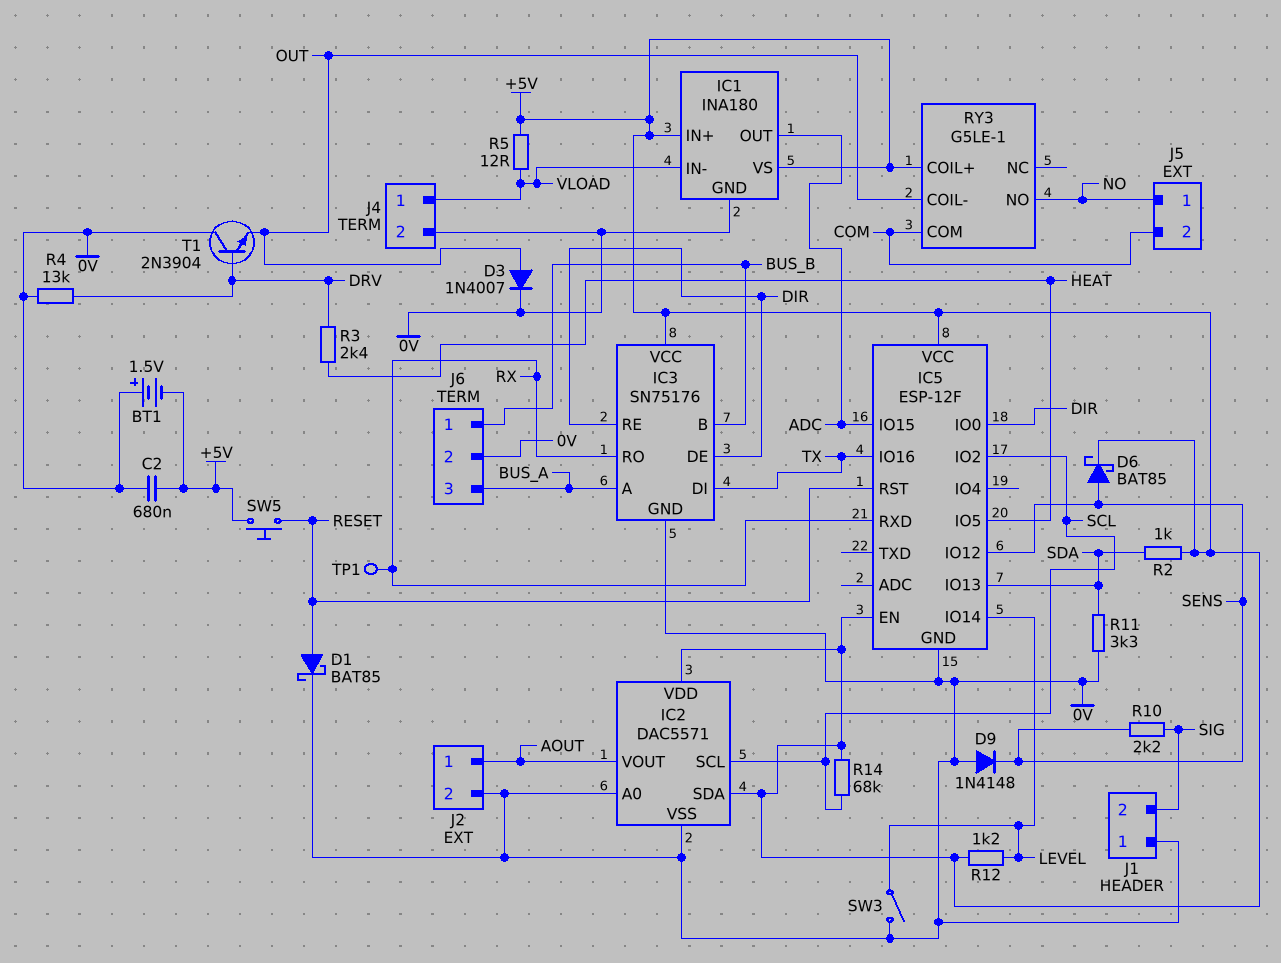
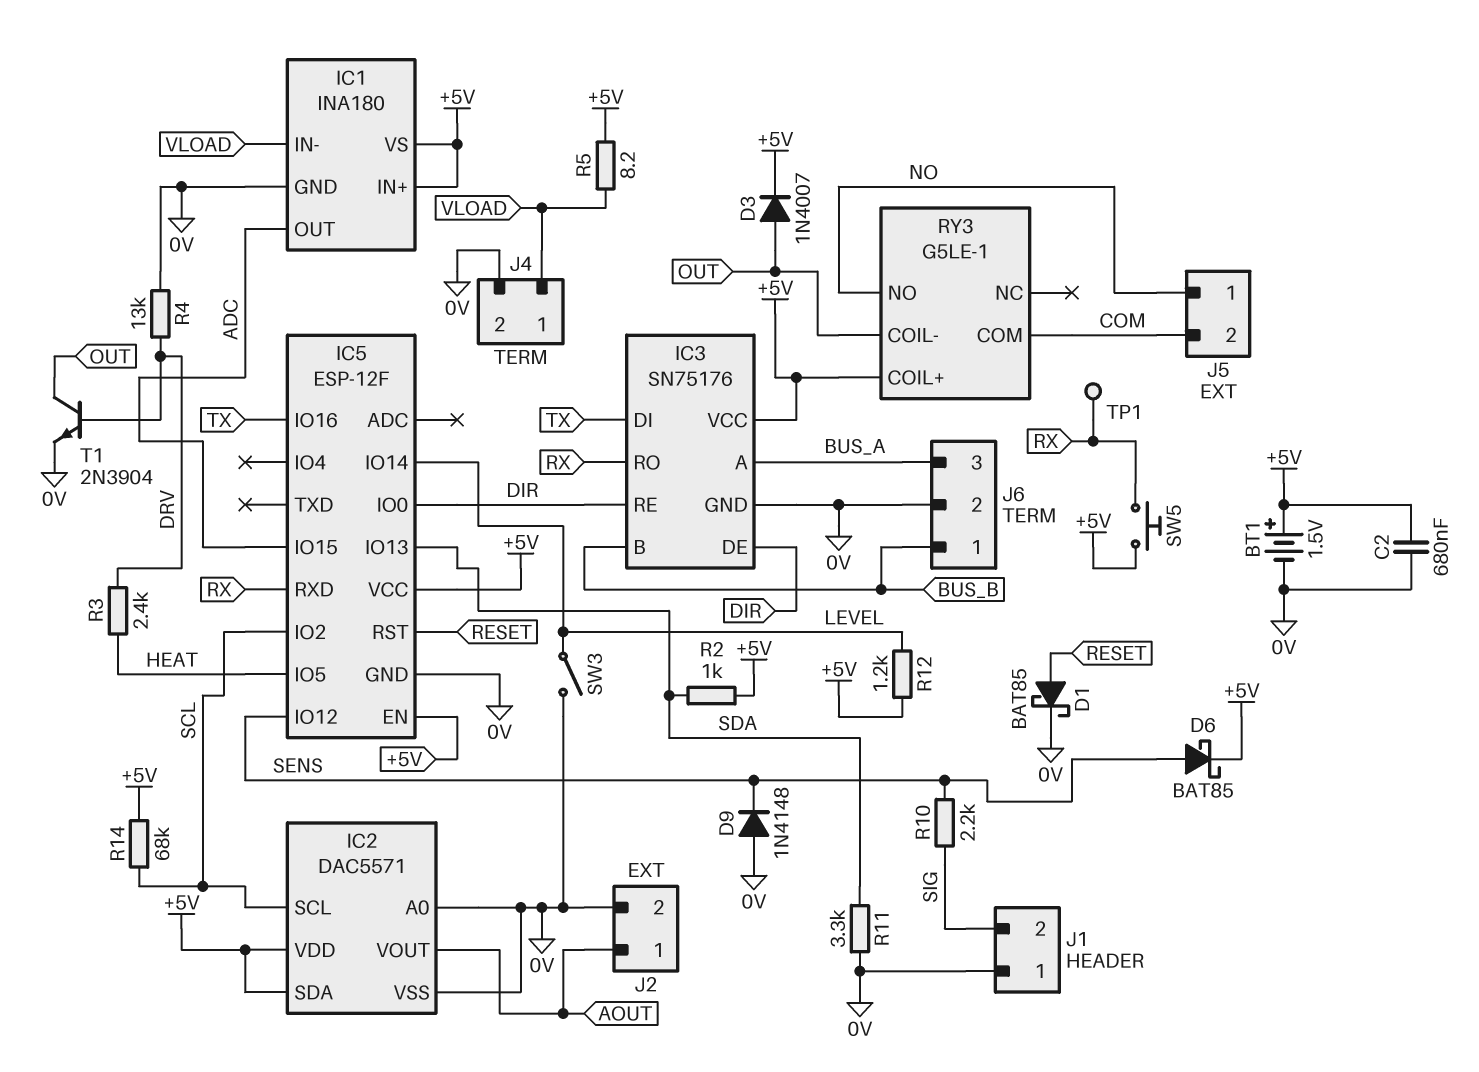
BT1: 1.5V (plus 0V, minus +5V) -> 1.5V (plus +5V, minus 0V)
D3: diode 1N4007 (A OUT, K 0V) -> diode 1N4007 (A OUT, K +5V)
R5: 12 (+5V, VLOAD) -> 8.2 (+5V, VLOAD)
SW5: button (+5V, RESET) -> button (+5V, RX)
T1: NPN 2N3904 (B DRV, C 0V, E OUT) -> NPN 2N3904 (B DRV, C OUT, E 0V)

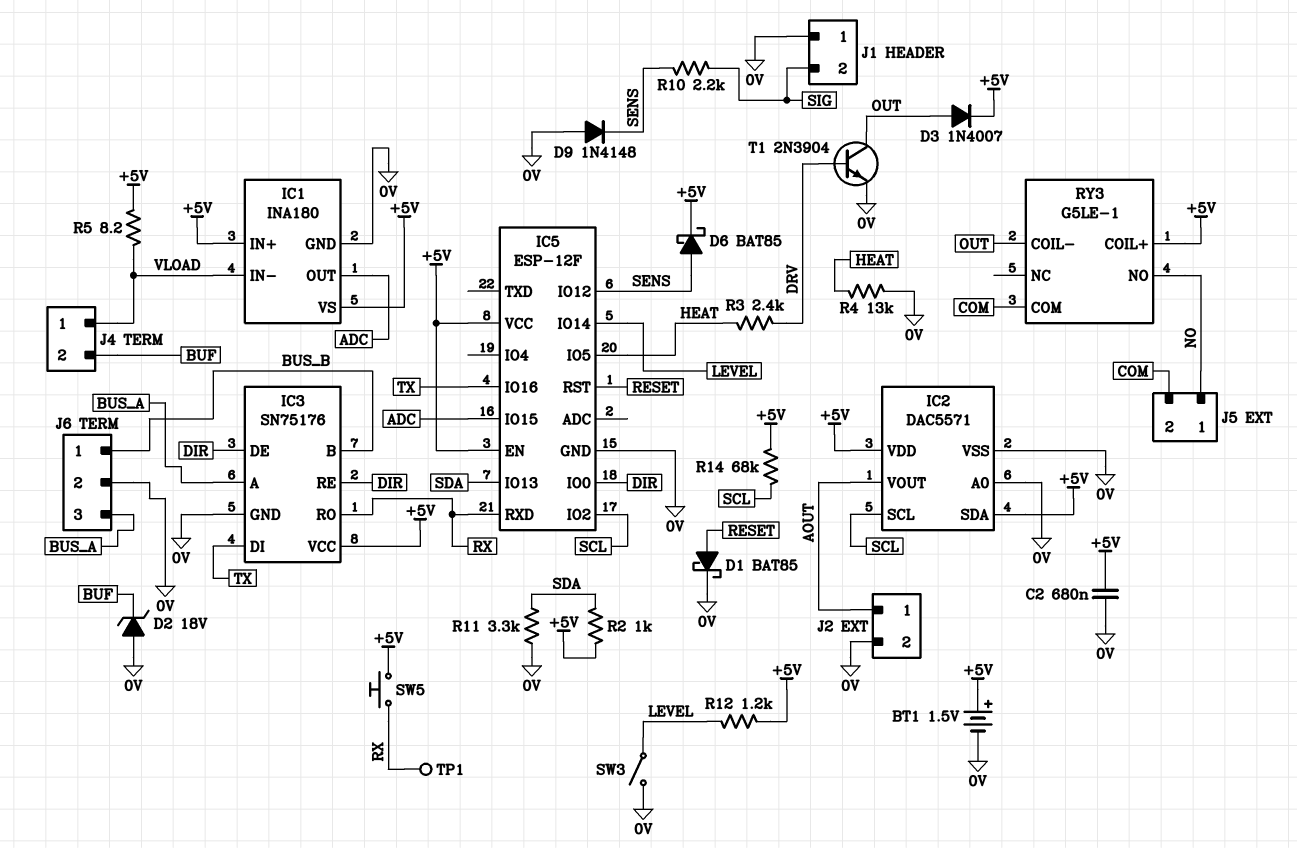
D2: none -> zener 18V (A 0V, K BUF)
J4 pin 2: 0V -> BUF
R4: 13k (0V, DRV) -> 13k (0V, HEAT)

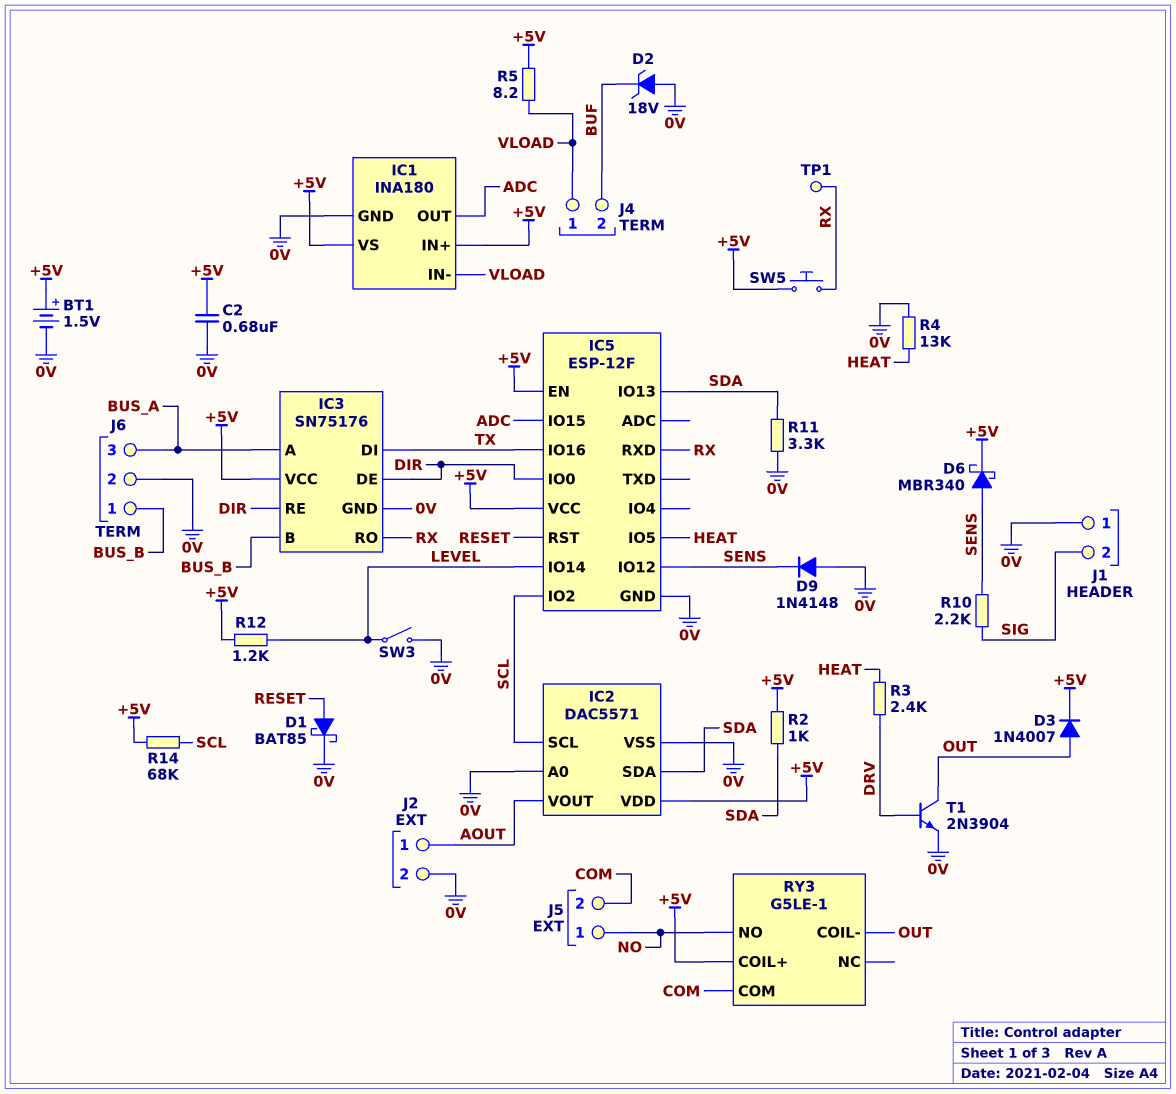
D6: schottky BAT85 (A SENS, K +5V) -> schottky MBR340 (A SENS, K +5V)
IC2 pin SDA: +5V -> SDA

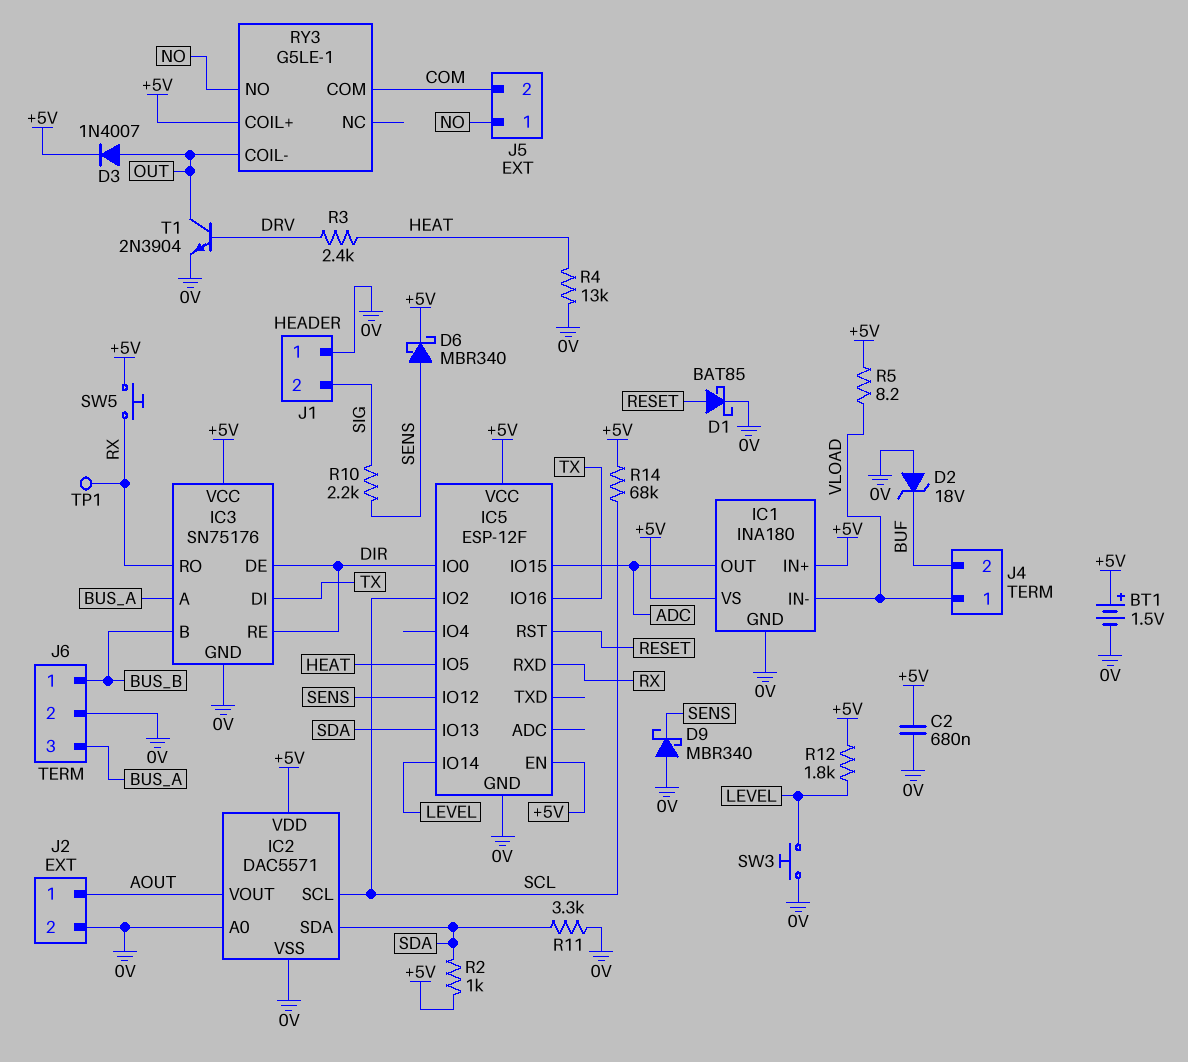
D9: diode 1N4148 (A 0V, K SENS) -> schottky MBR340 (A 0V, K SENS)
R12: 1.2k (+5V, LEVEL) -> 1.8k (+5V, LEVEL)
SW3: switch (0V, LEVEL) -> button (0V, LEVEL)

